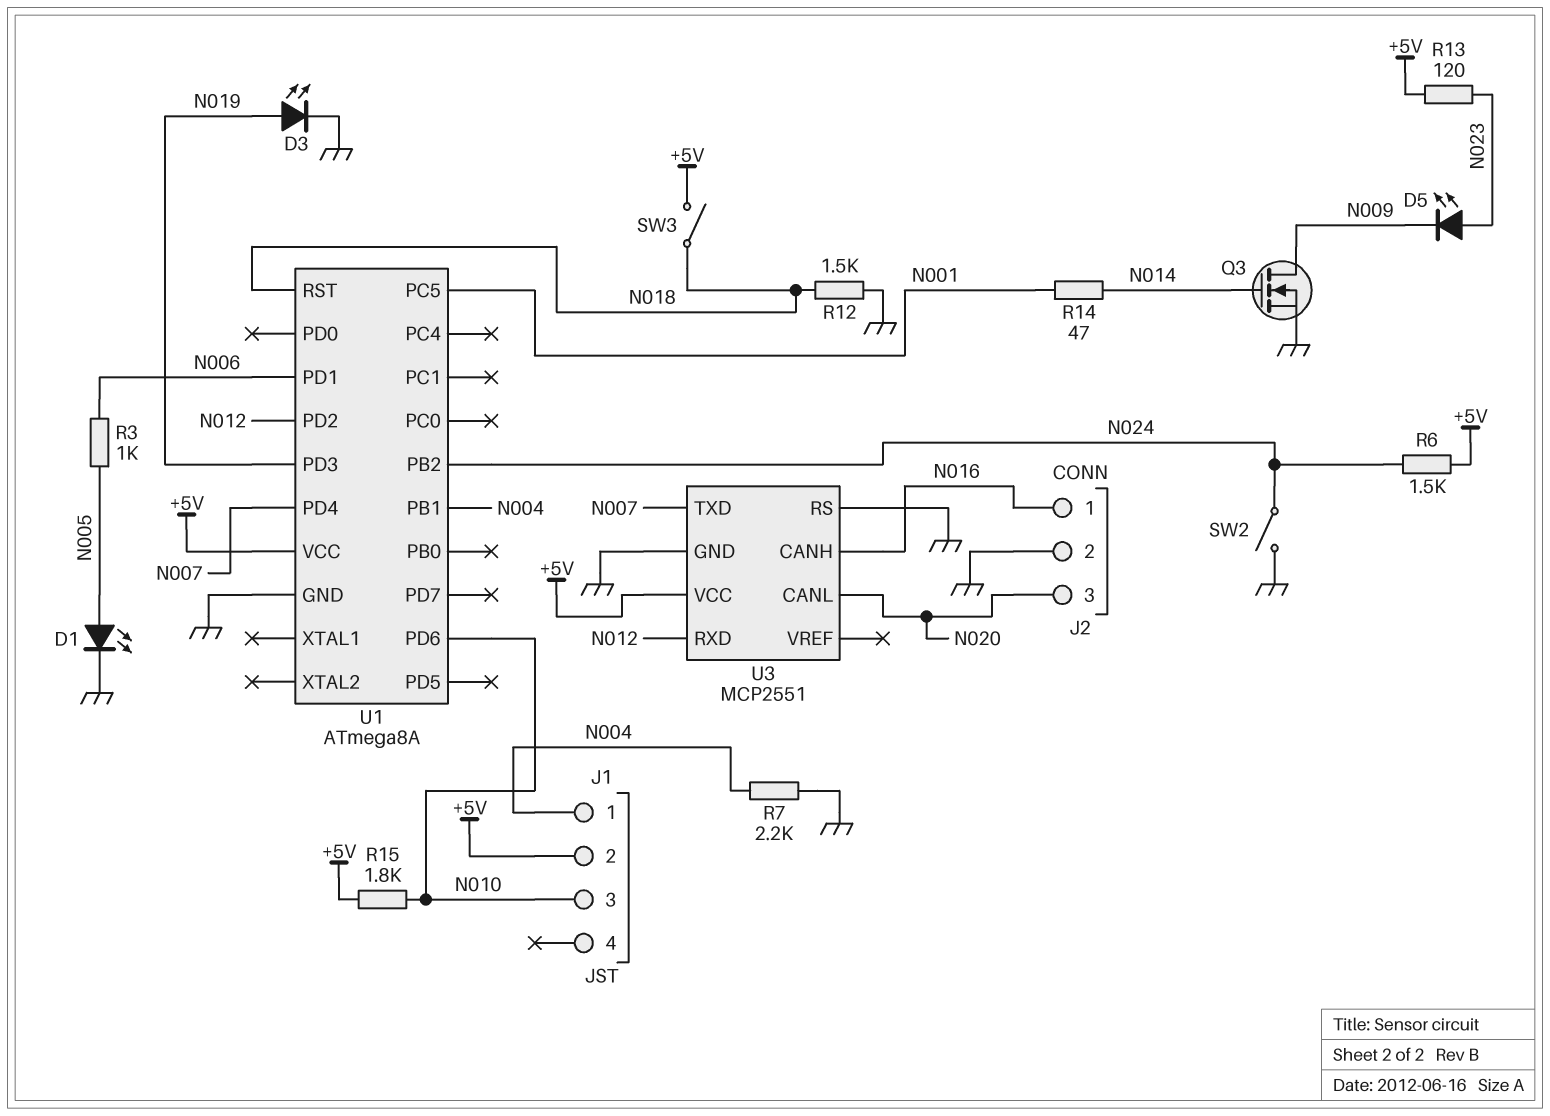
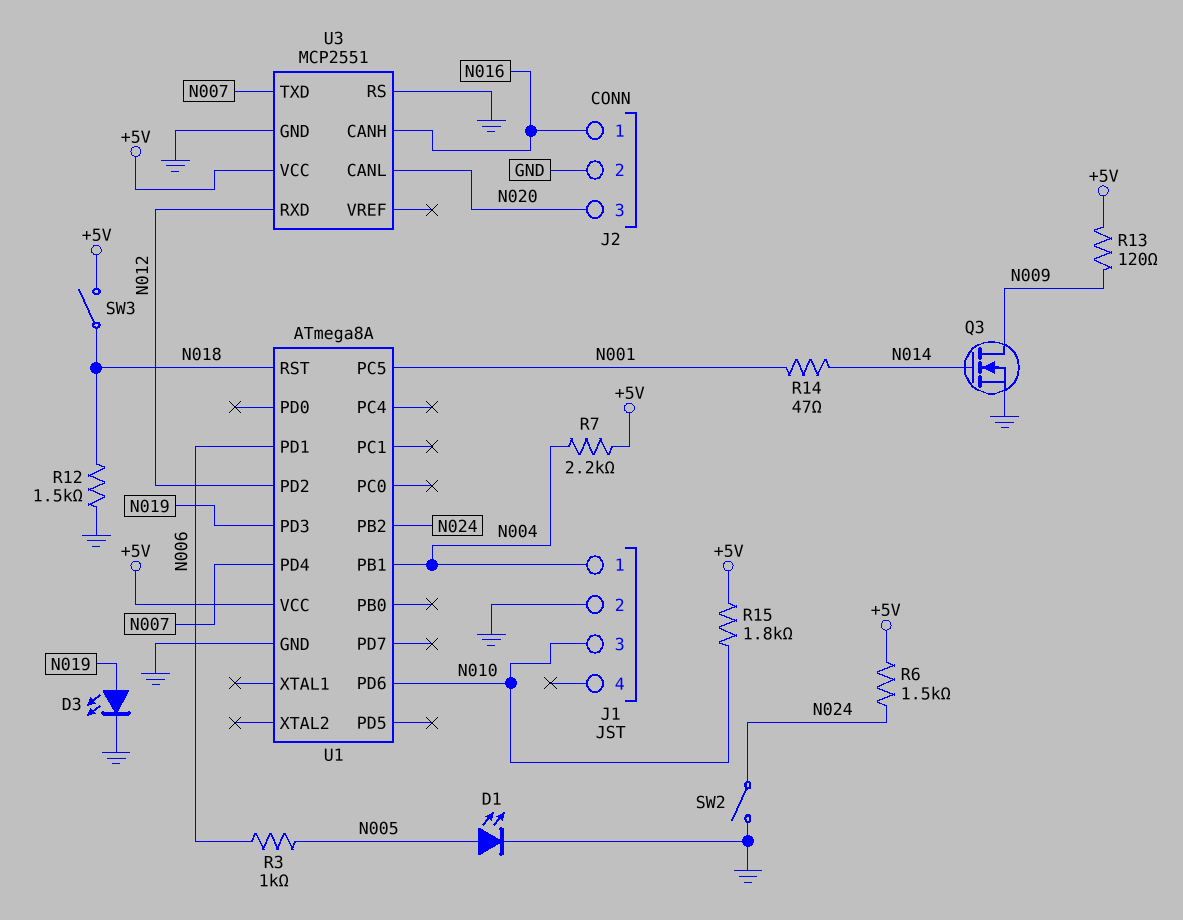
D5: LED (A N023, K N009) -> none
J1 pin 2: +5V -> GND
R7: 2.2k (GND, N004) -> 2.2k (+5V, N004)
R13: 120 (+5V, N023) -> 120 (+5V, N009)

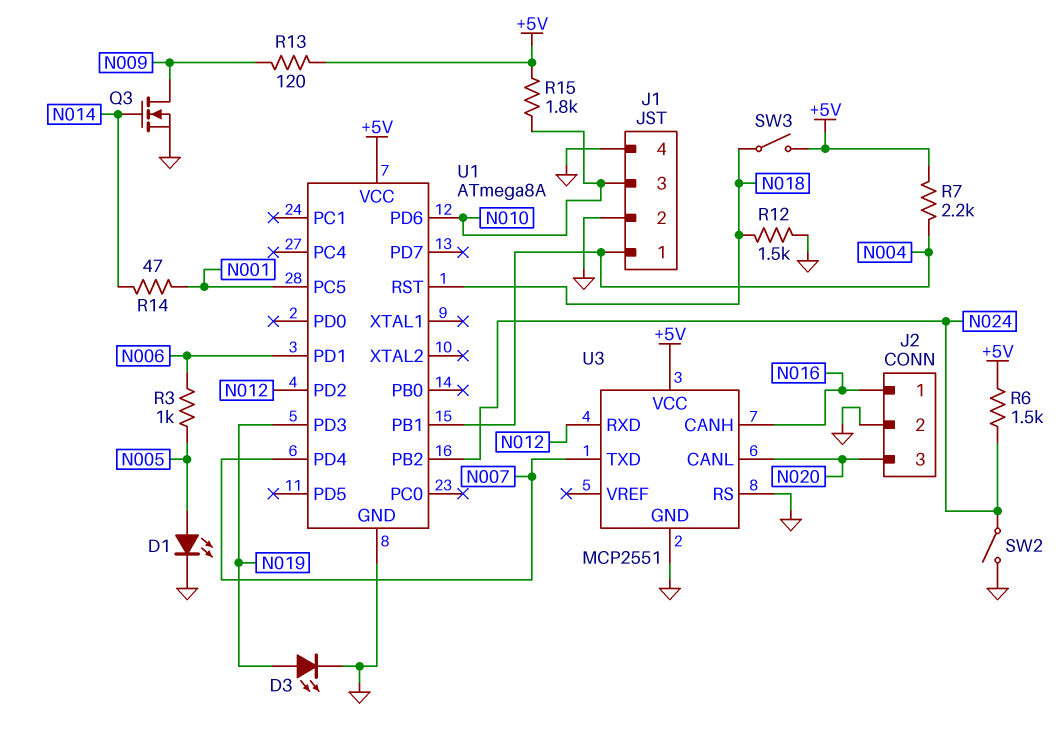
J1 pin 4: none -> GND

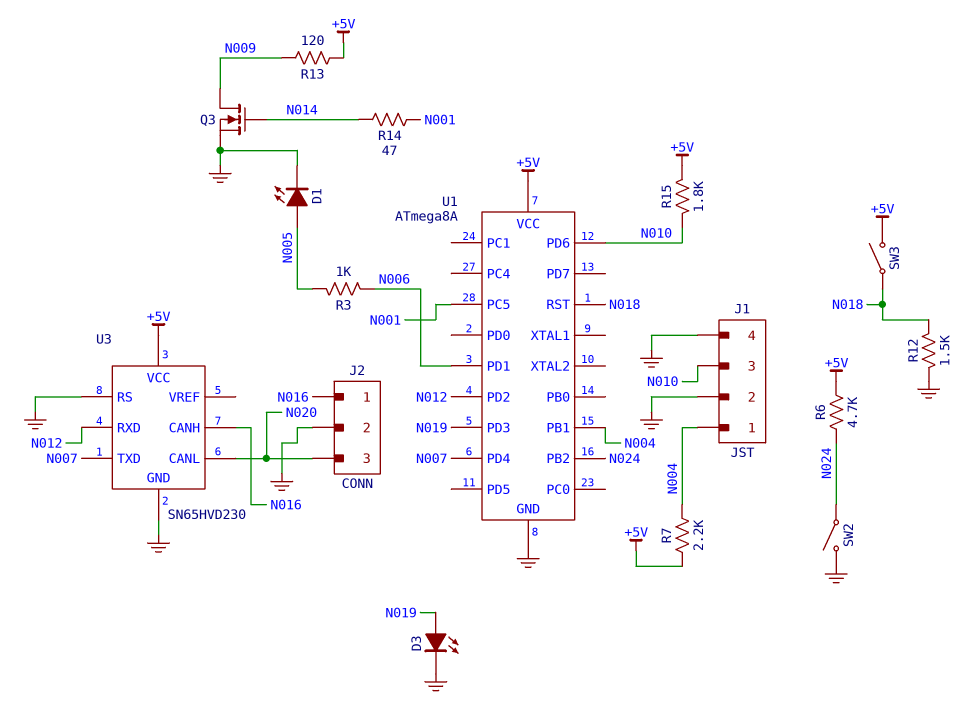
R6: 1.5k (+5V, N024) -> 4.7k (+5V, N024)
U3: MCP2551 -> SN65HVD230

